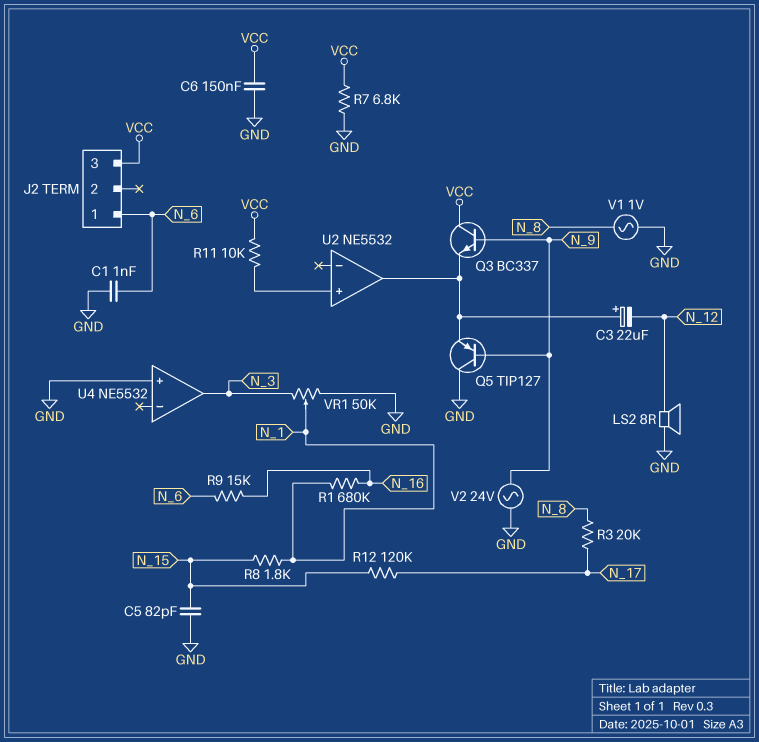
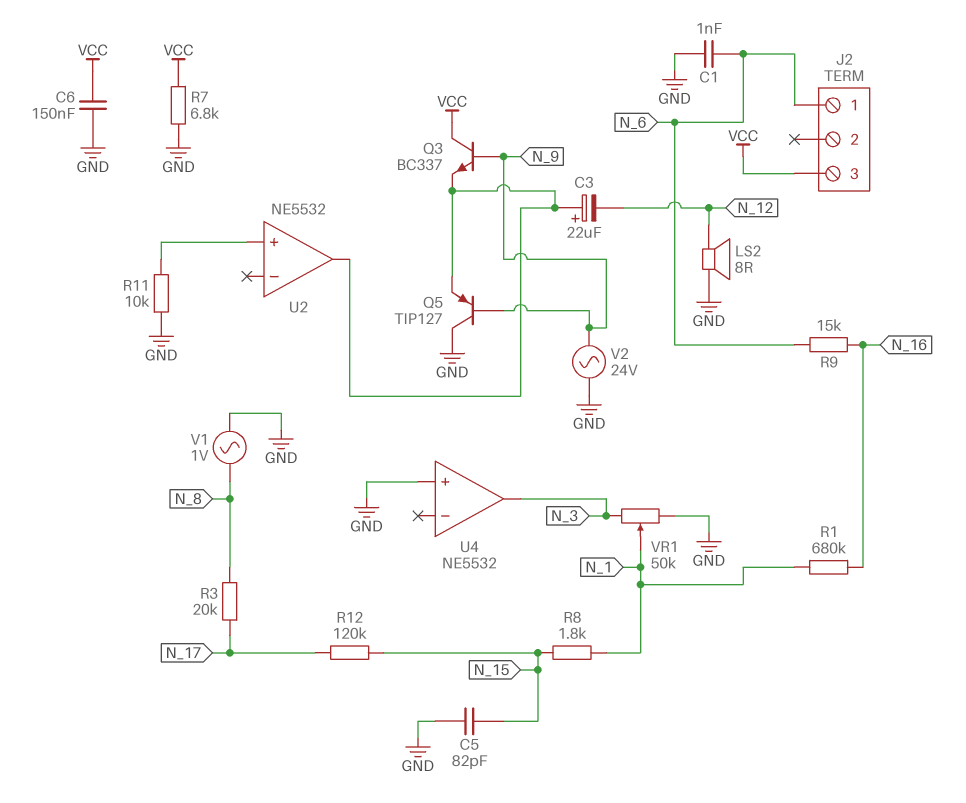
R11: 10k (U2/in+, VCC) -> 10k (GND, U2/in+)

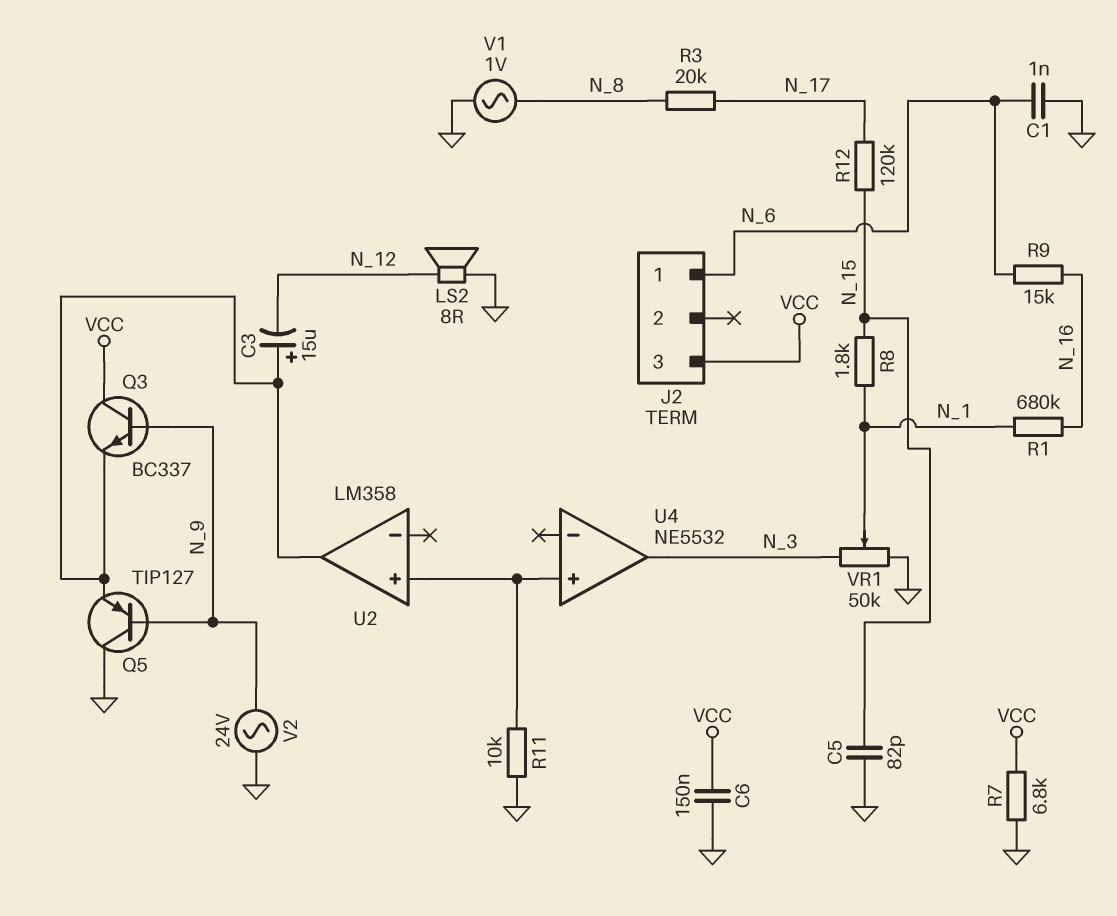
C3: 22uF (plus U2/out, minus N_12) -> 15uF (plus U2/out, minus N_12)
U2: NE5532 -> LM358
U4 pin in+: GND -> U2/in+

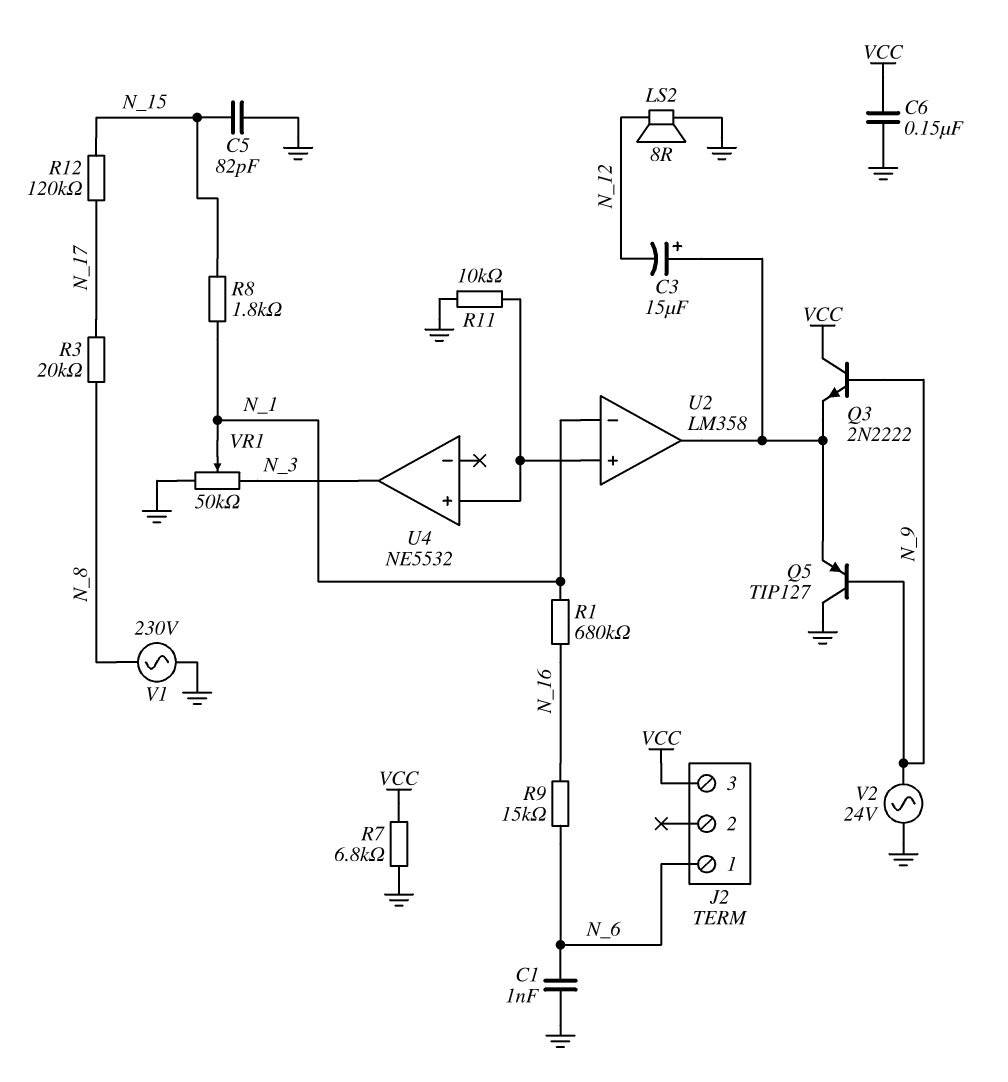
Q3: NPN BC337 (B N_9, C VCC, E U2/out) -> NPN 2N2222 (B N_9, C VCC, E U2/out)
U2 pin in-: none -> N_1
V1: AC 1V (GND, N_8) -> AC 230V (GND, N_8)

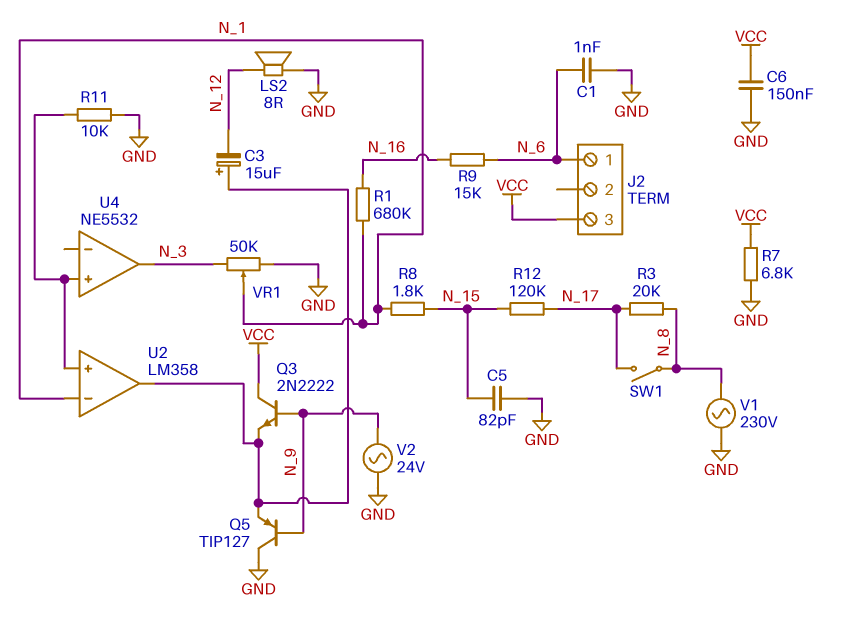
SW1: none -> switch (N_8, N_17)

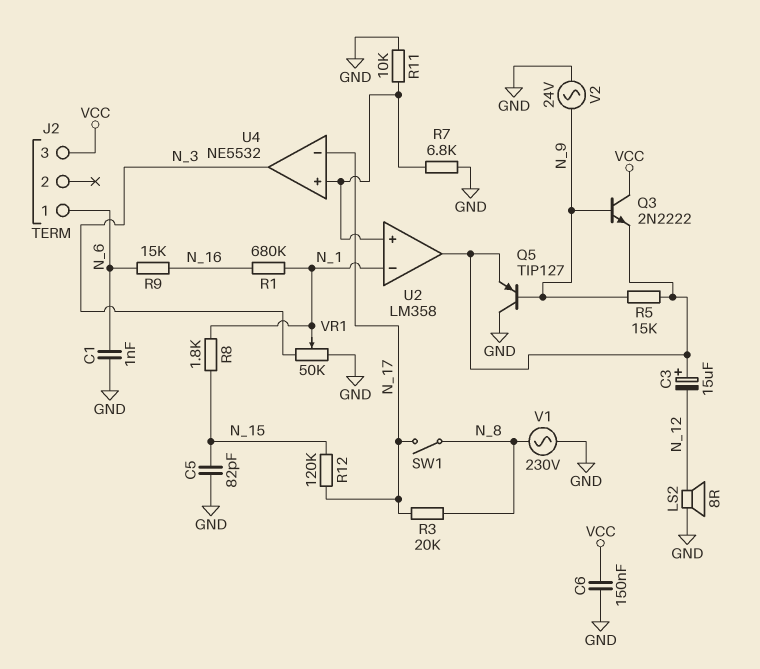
R5: none -> 15k (N_9, U2/out)
R7: 6.8k (GND, VCC) -> 6.8k (GND, U2/in+)
U4 pin in-: none -> N_17

